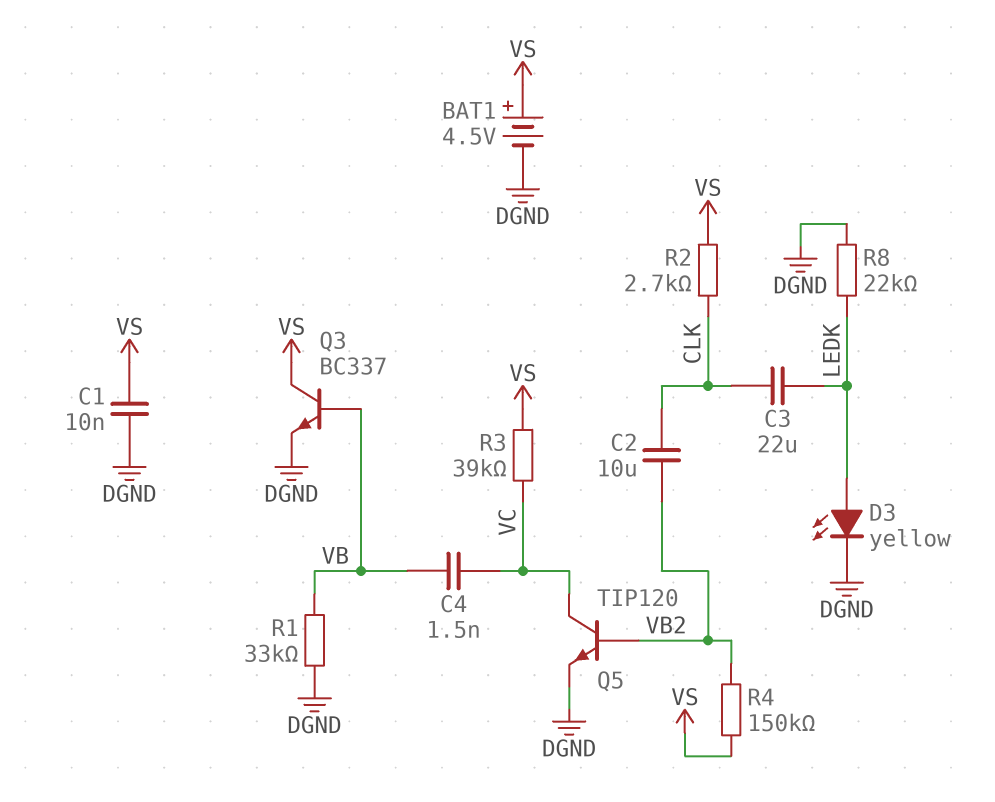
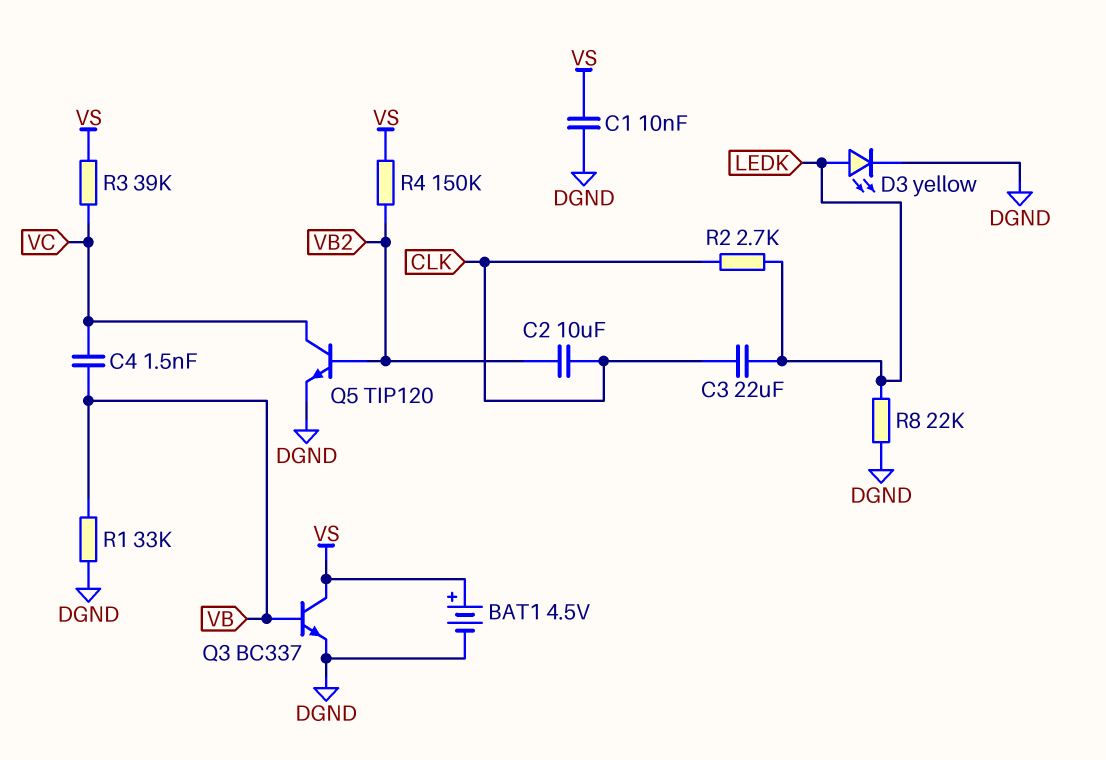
R2: 2.7k (CLK, VS) -> 2.7k (CLK, LEDK)

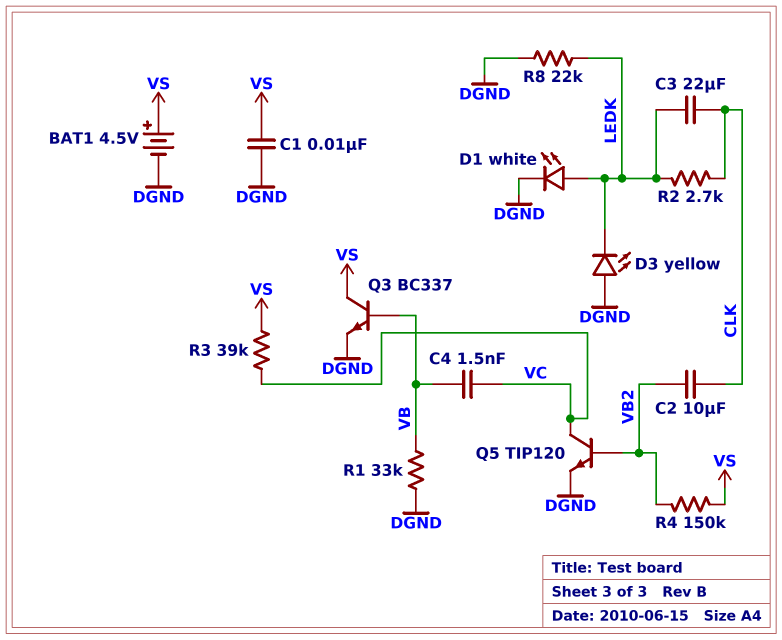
D1: none -> LED white (A LEDK, K DGND)
D3: LED yellow (A LEDK, K DGND) -> LED yellow (A DGND, K LEDK)

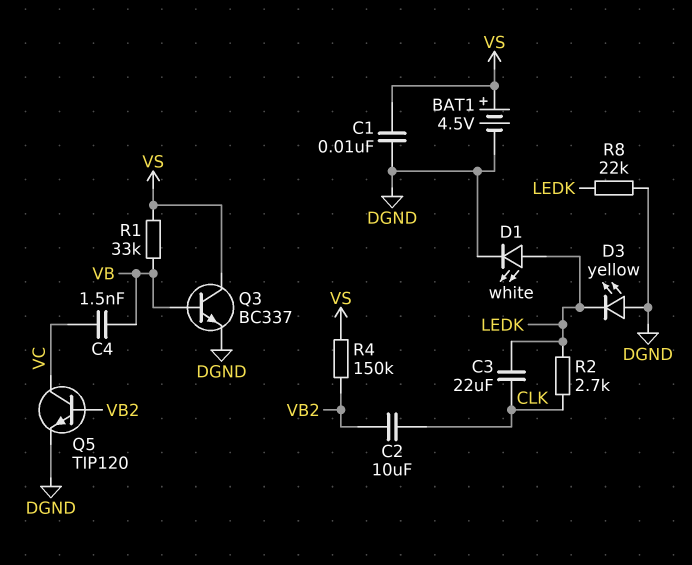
R1: 33k (DGND, VB) -> 33k (VB, VS)
R3: 39k (VC, VS) -> none

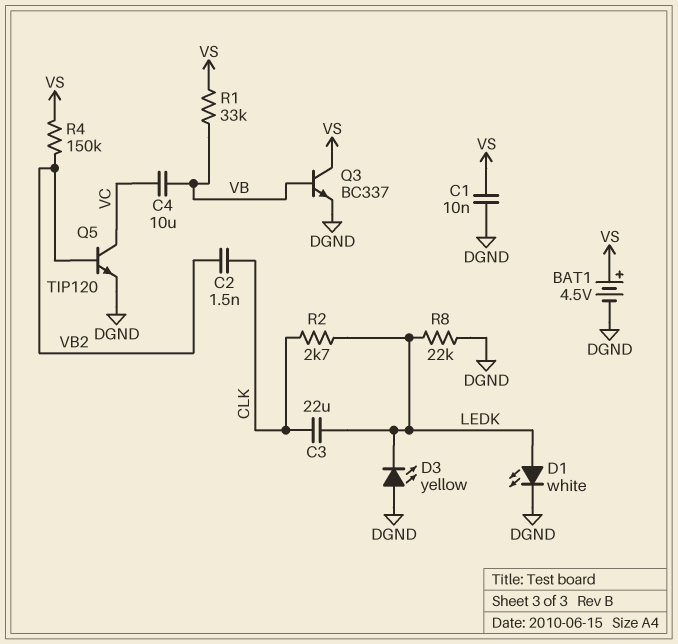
C2: 10uF (CLK, VB2) -> 1.5nF (CLK, VB2)
C4: 1.5nF (VB, VC) -> 10uF (VB, VC)

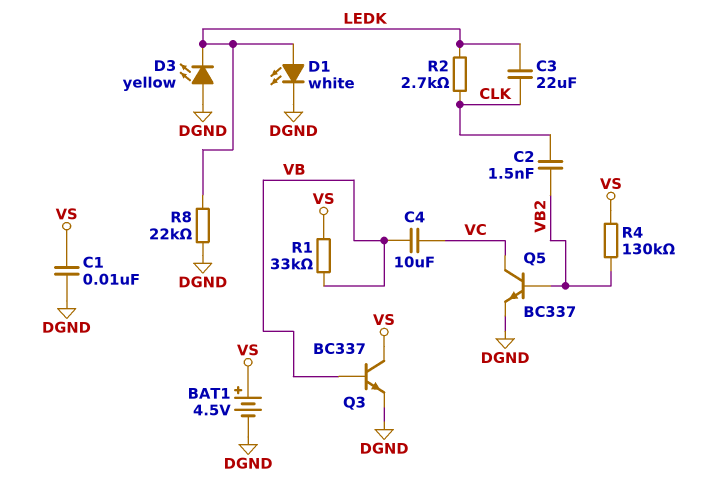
Q5: NPN TIP120 (B VB2, C VC, E DGND) -> NPN BC337 (B VB2, C VC, E DGND)
R4: 150k (VB2, VS) -> 130k (VB2, VS)

